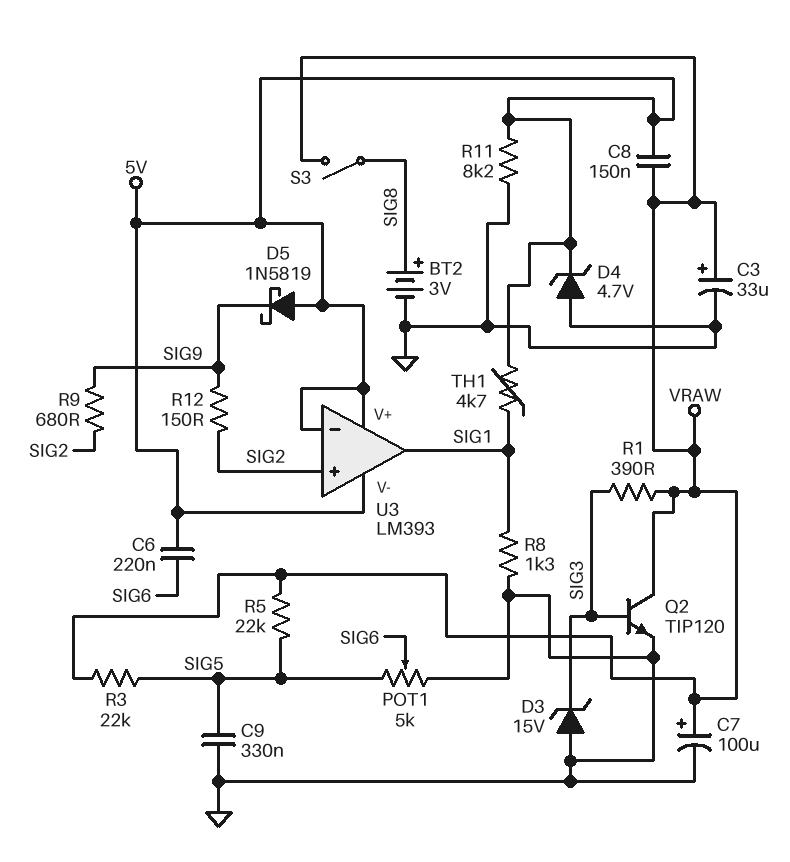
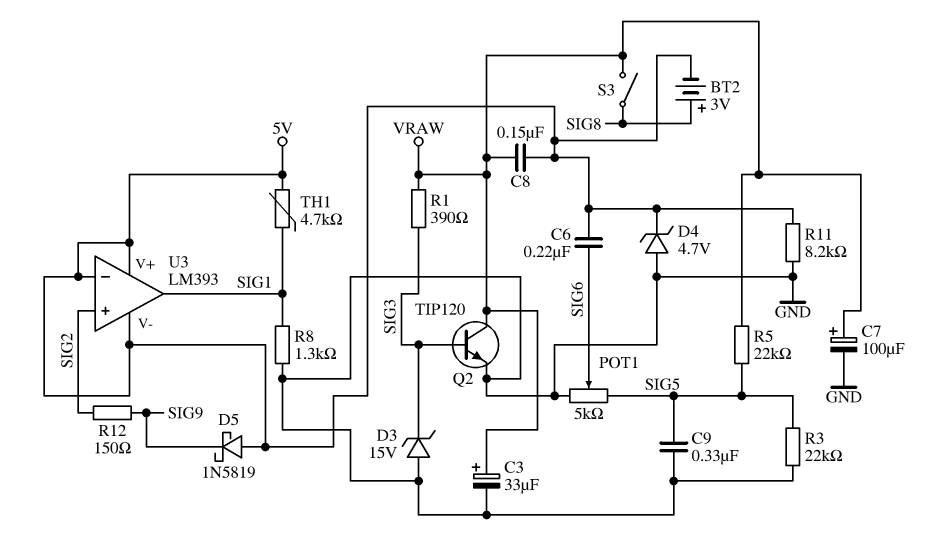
BT2: 3V (plus SIG8, minus GND) -> 3V (plus SIG8, minus 5V)
R3: 22k (SIG5, VRAW) -> 22k (GND, SIG5)
R9: 680 (SIG2, SIG9) -> none

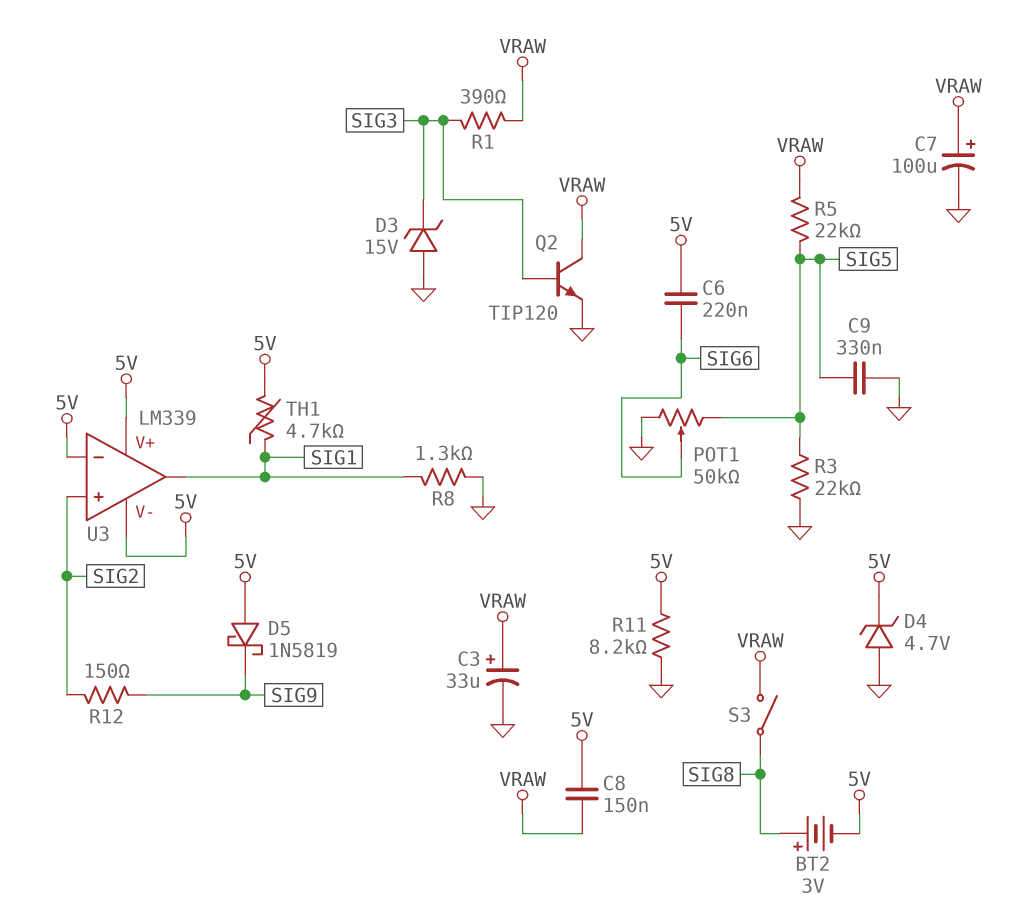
POT1: 5k (GND, SIG5, wiper SIG6) -> 50k (GND, SIG5, wiper SIG6)
U3: LM393 -> LM339

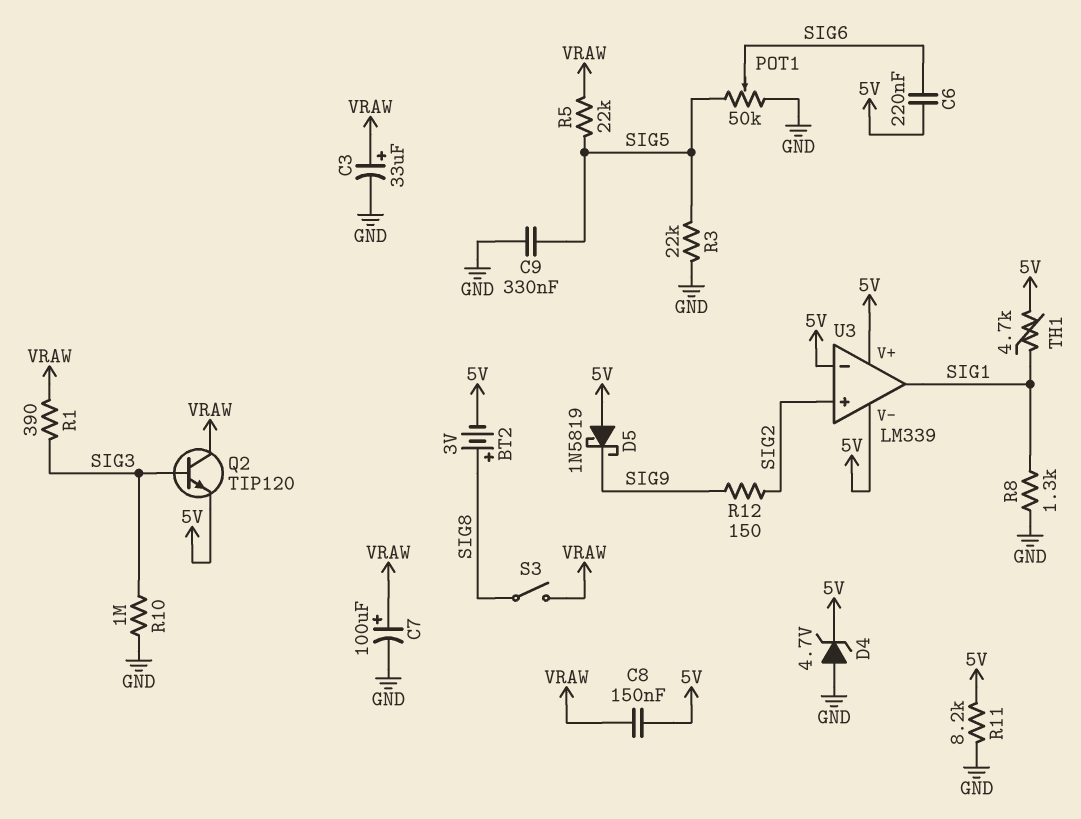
D3: zener 15V (A GND, K SIG3) -> none
Q2: NPN TIP120 (B SIG3, C VRAW, E GND) -> NPN TIP120 (B SIG3, C VRAW, E 5V)
R10: none -> 1M (GND, SIG3)

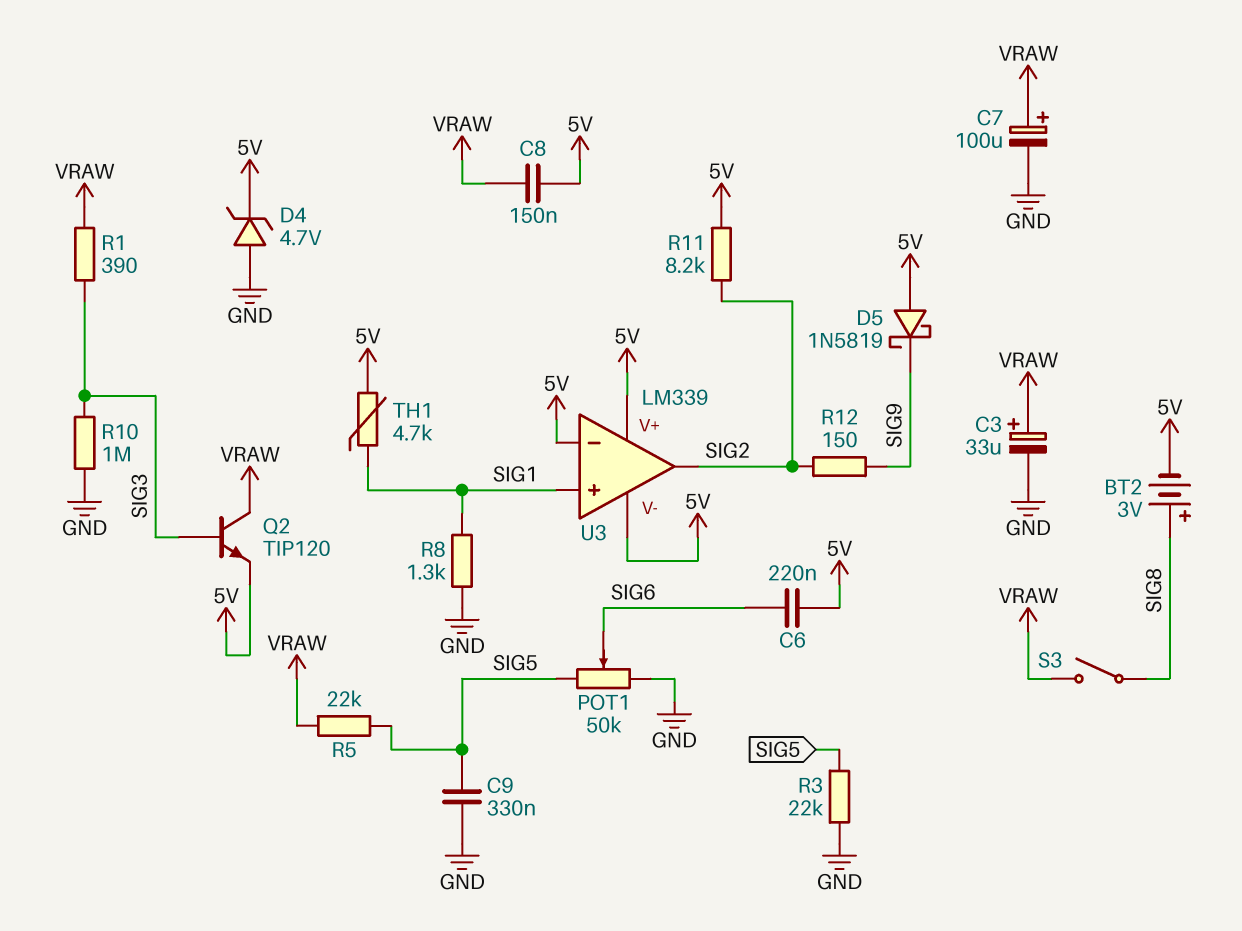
R11: 8.2k (5V, GND) -> 8.2k (5V, SIG2)
U3 pin in+: SIG2 -> SIG1
U3 pin out: SIG1 -> SIG2

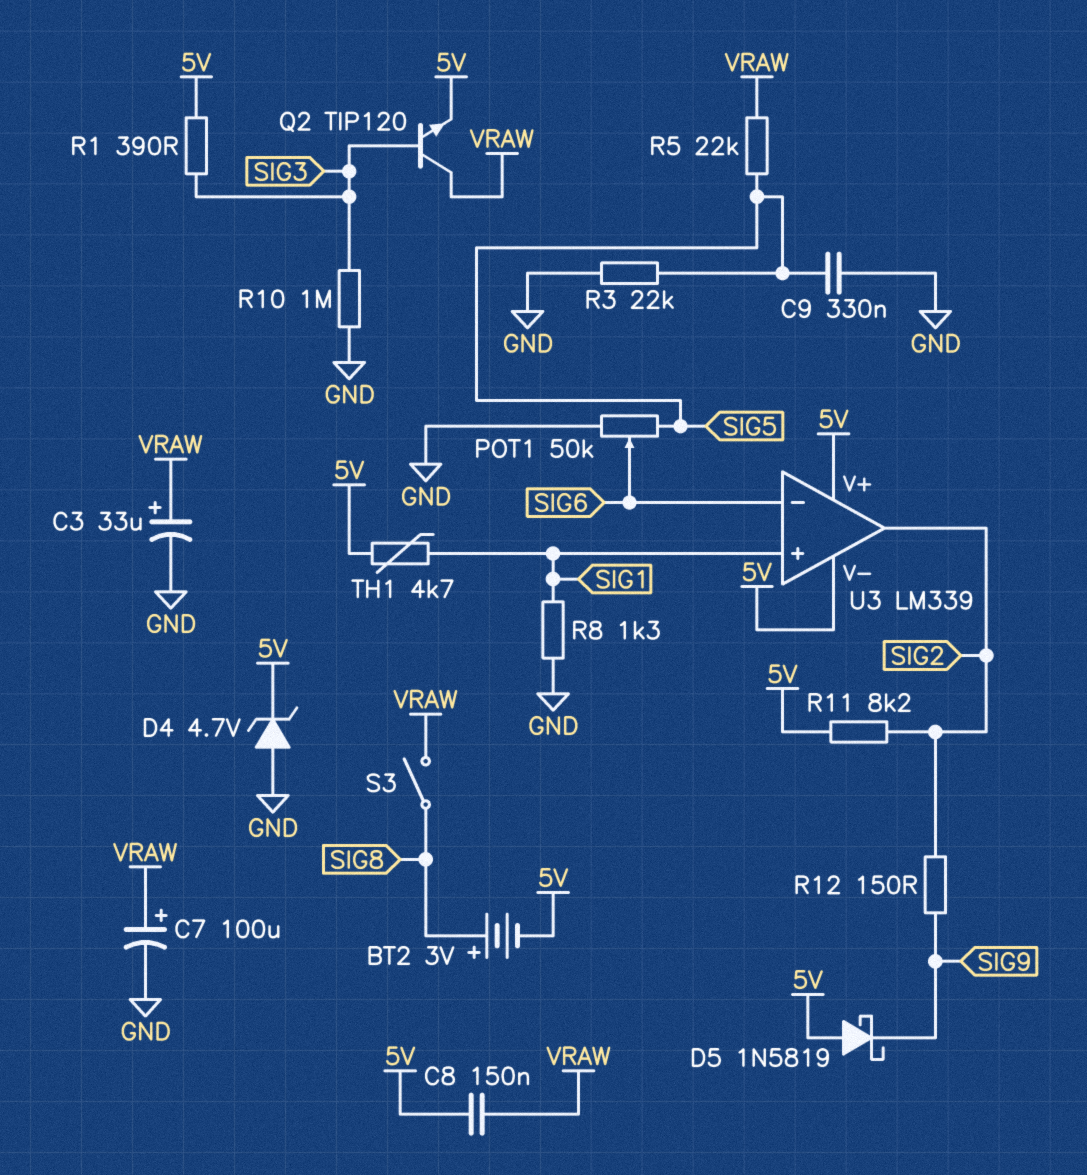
C6: 220nF (5V, SIG6) -> none
R1: 390 (SIG3, VRAW) -> 390 (5V, SIG3)
U3 pin in-: 5V -> SIG6

